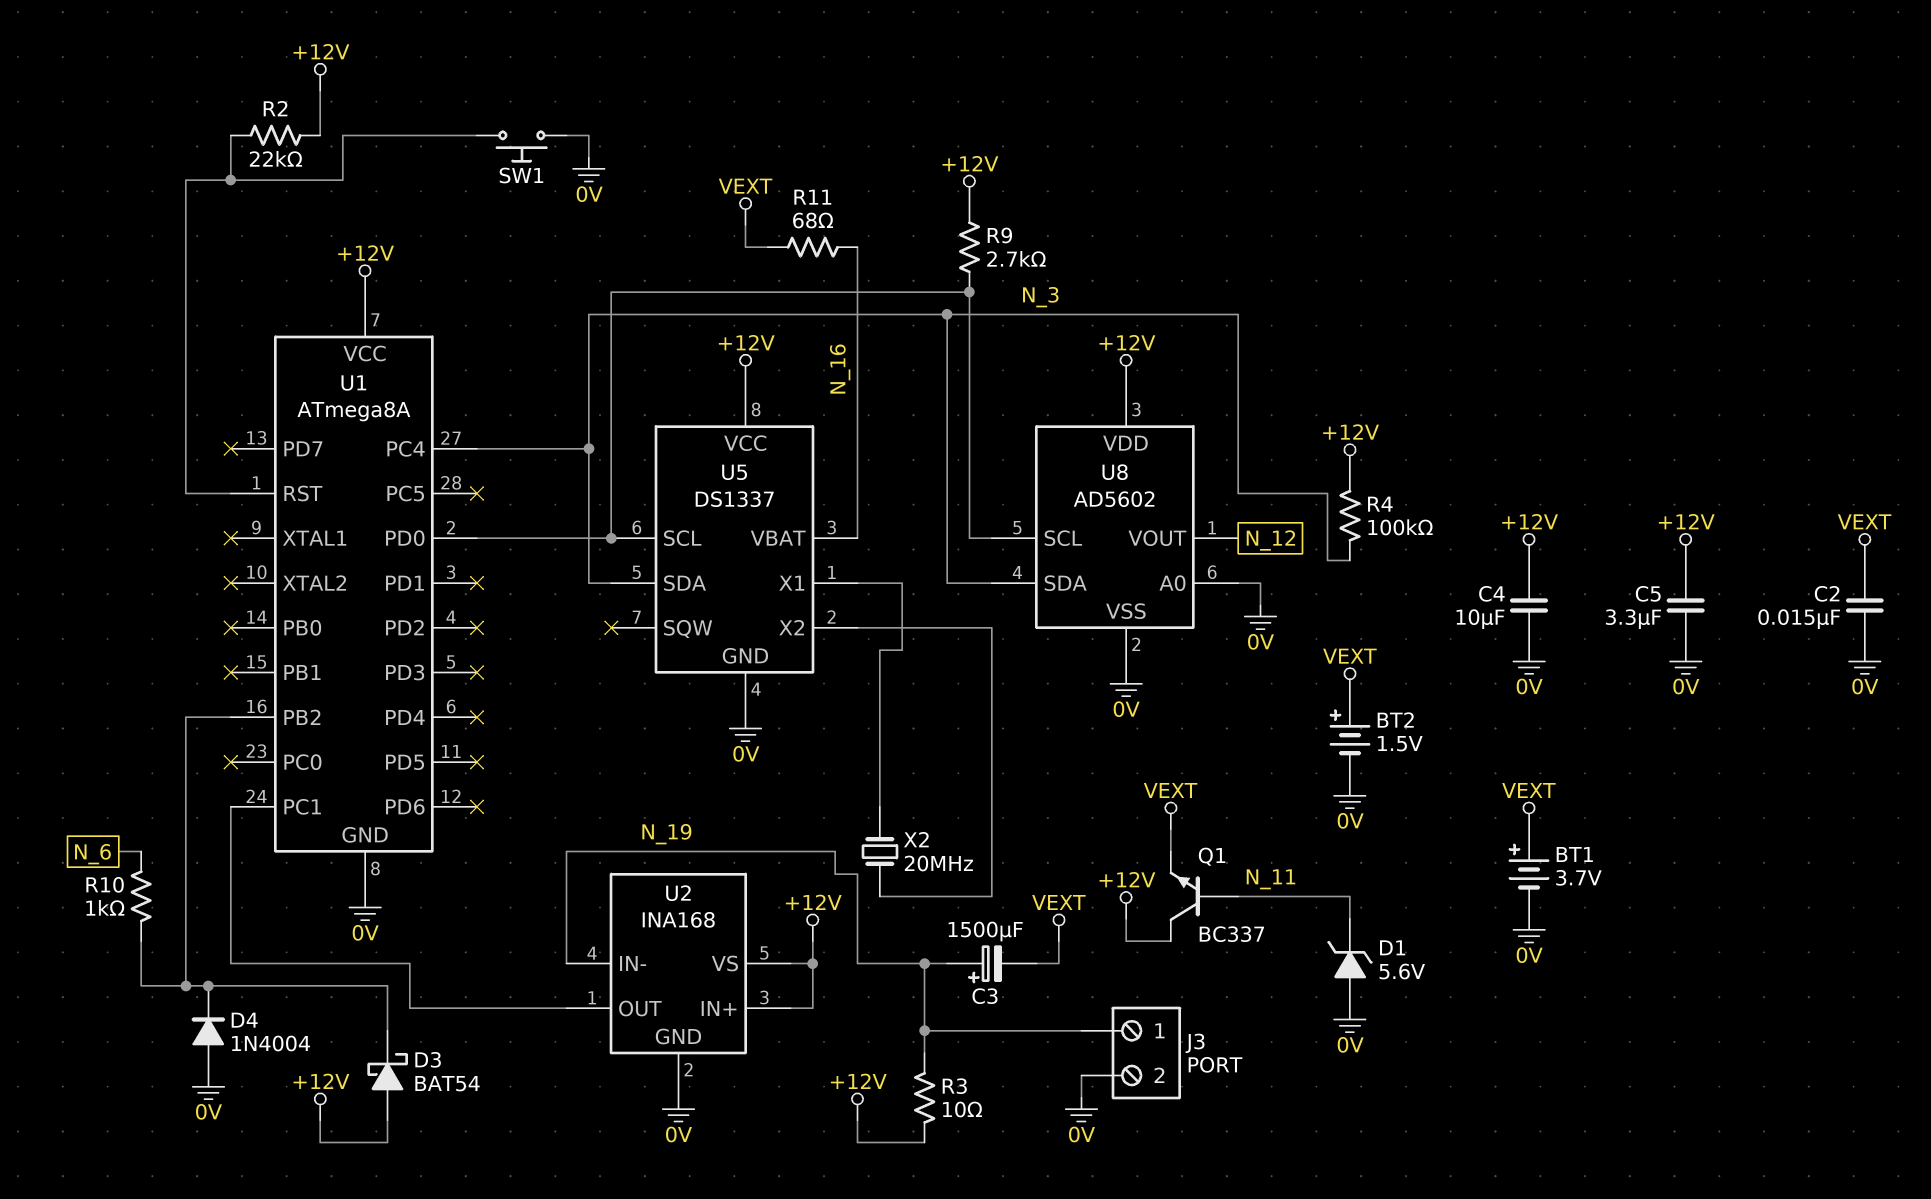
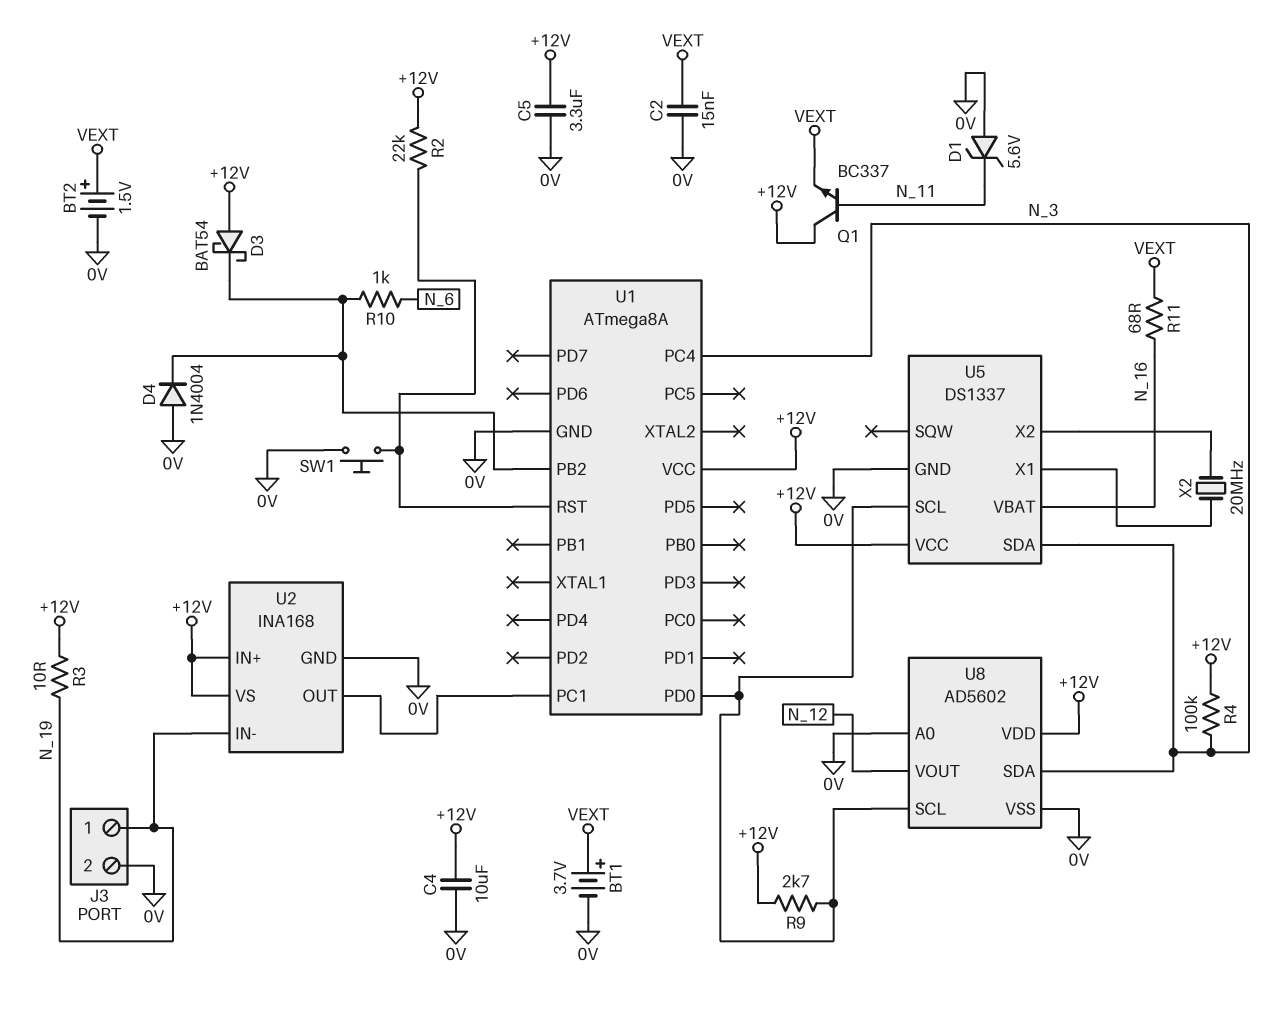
C3: 1500uF (plus N_19, minus VEXT) -> none

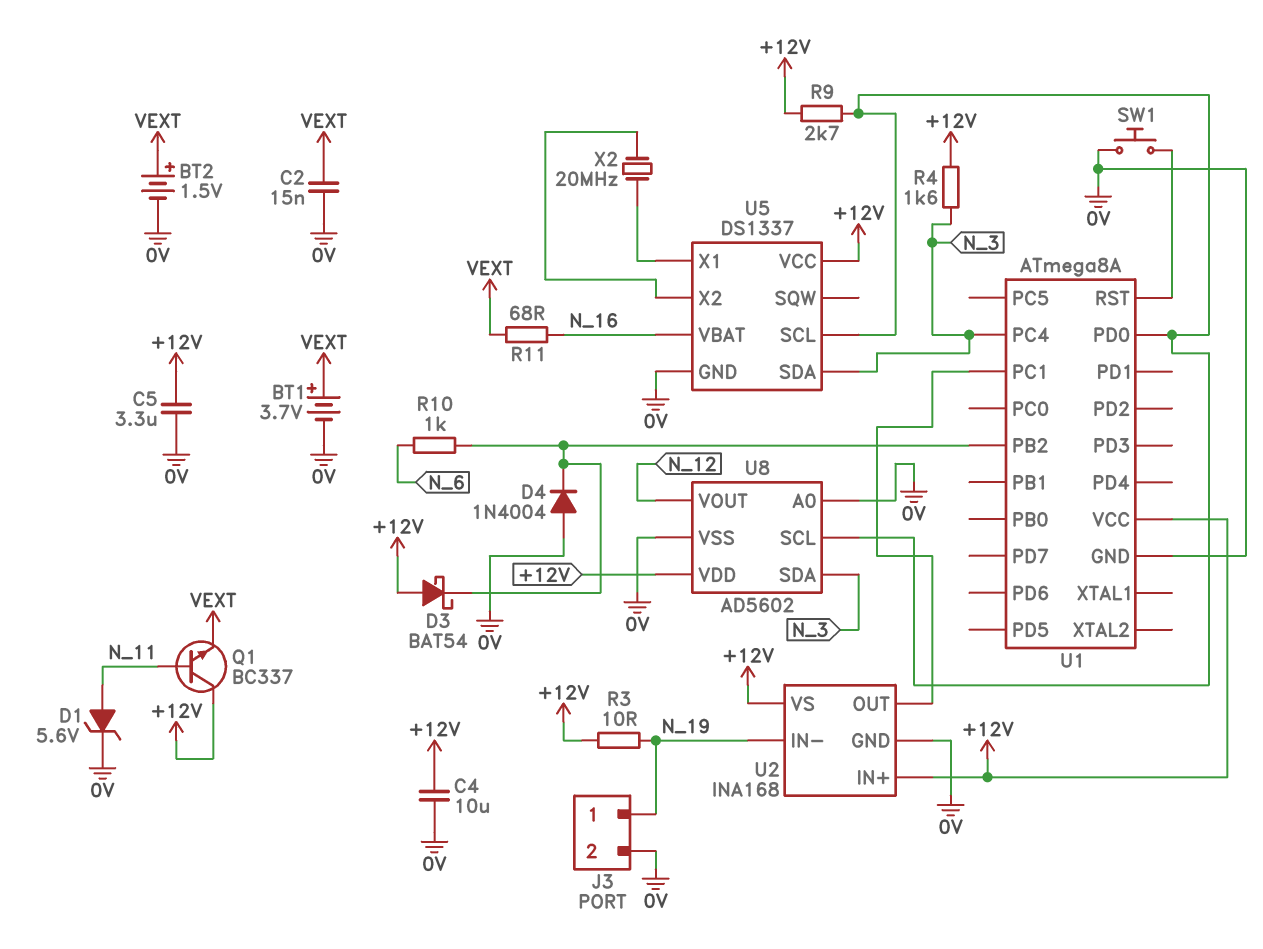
D1: zener 5.6V (A 0V, K N_11) -> zener 5.6V (A N_11, K 0V)
R2: 22k (+12V, U1/RST) -> none
R4: 100k (+12V, N_3) -> 1.6k (+12V, N_3)

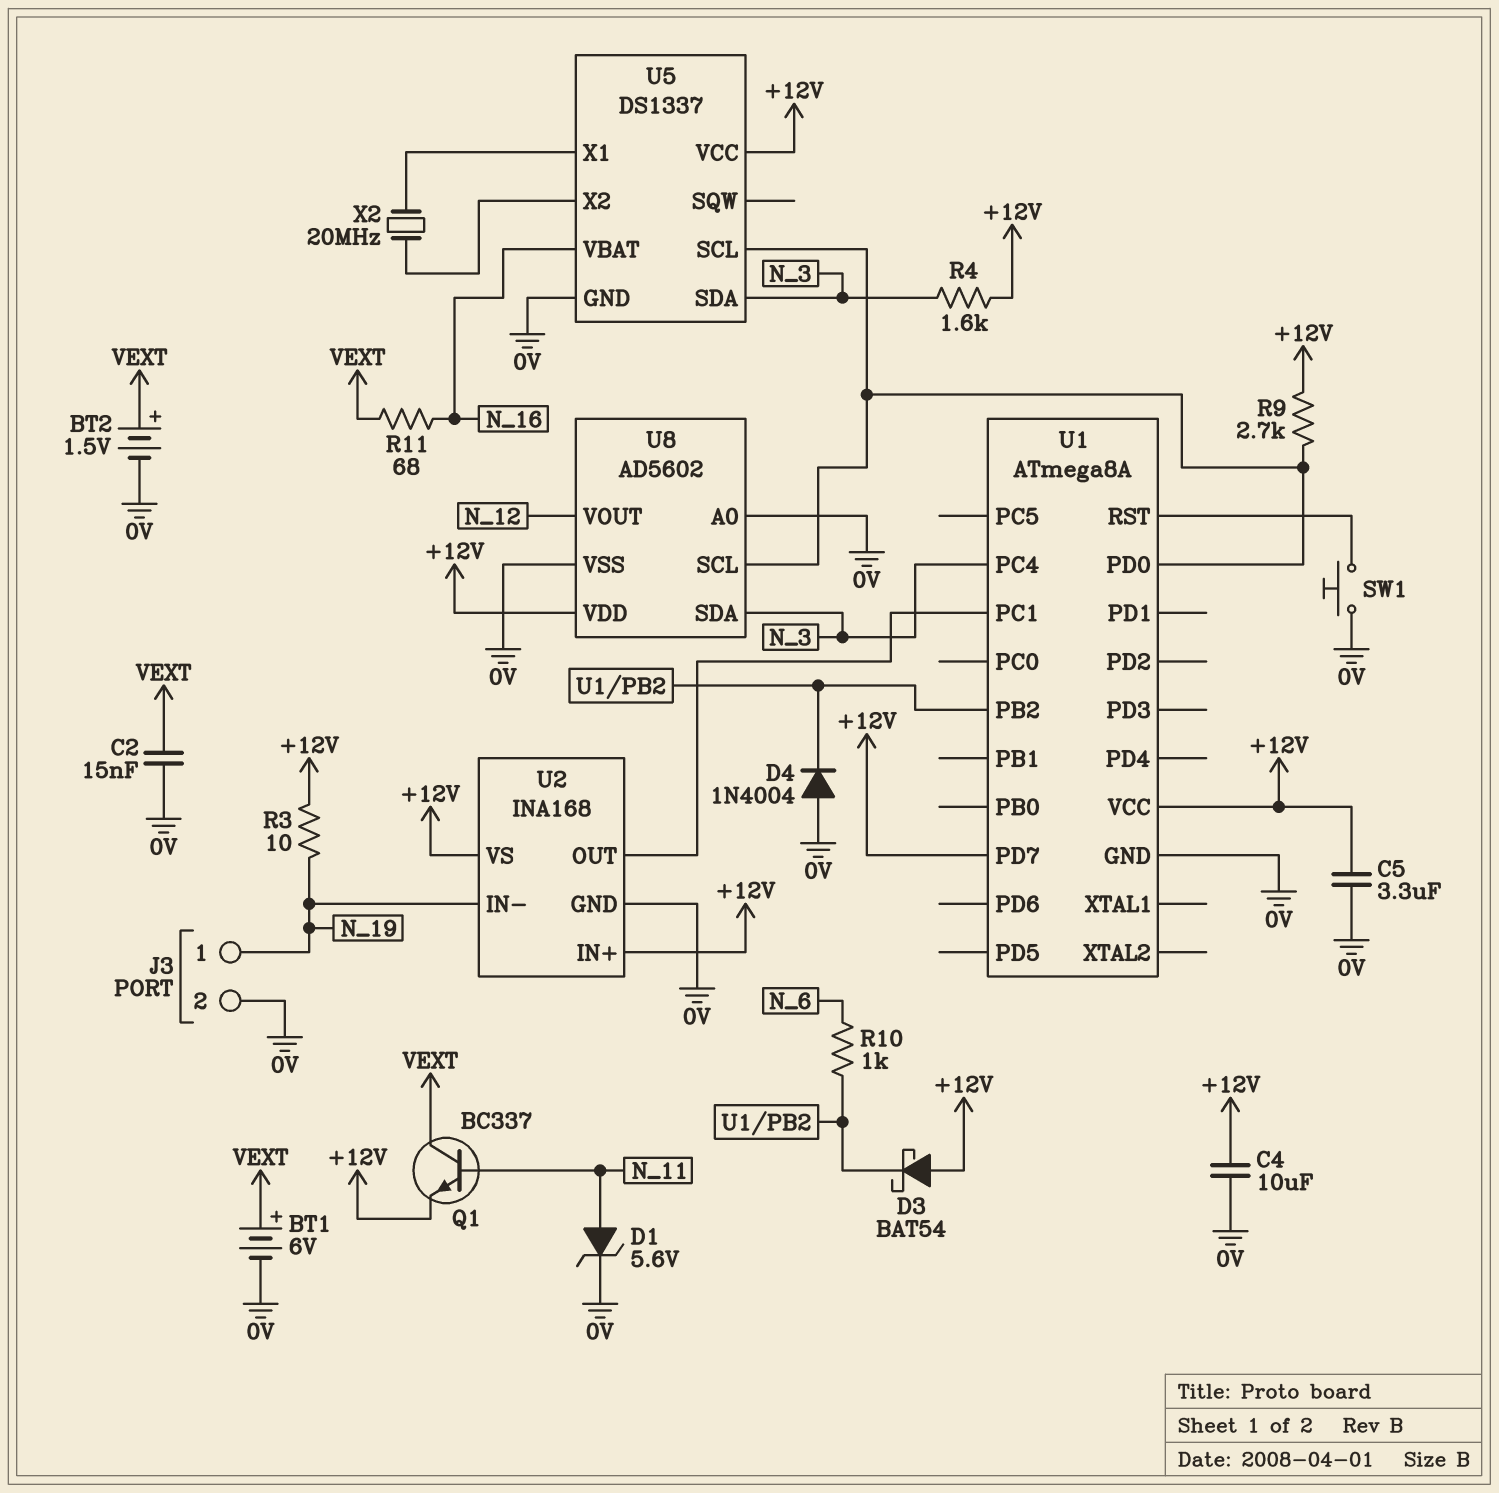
BT1: 3.7V (plus VEXT, minus 0V) -> 6V (plus VEXT, minus 0V)
Q1: NPN BC337 (B N_11, C +12V, E VEXT) -> NPN BC337 (B N_11, C VEXT, E +12V)
U1 pin PD7: none -> +12V

